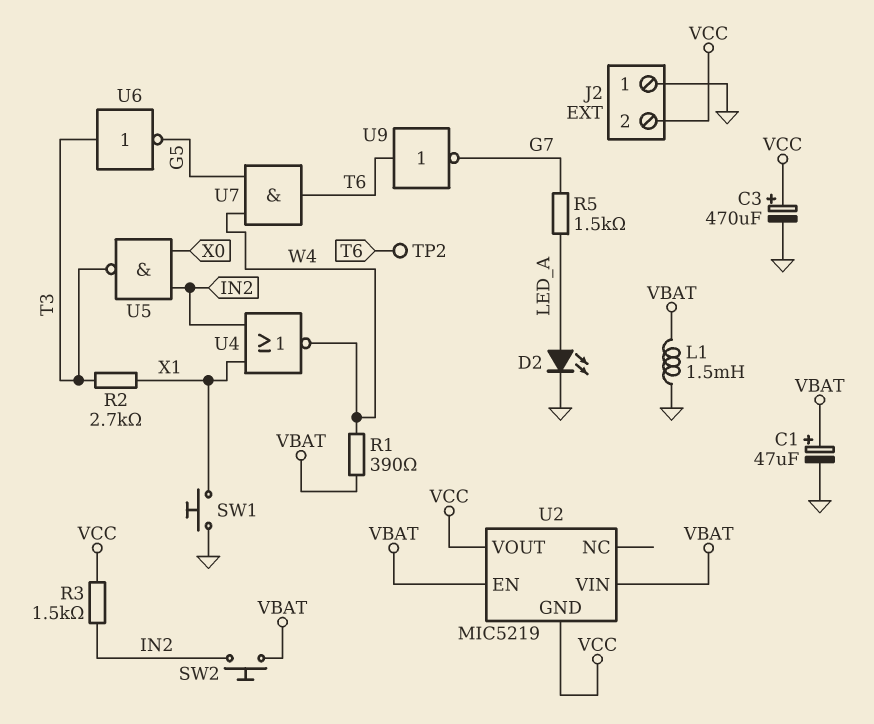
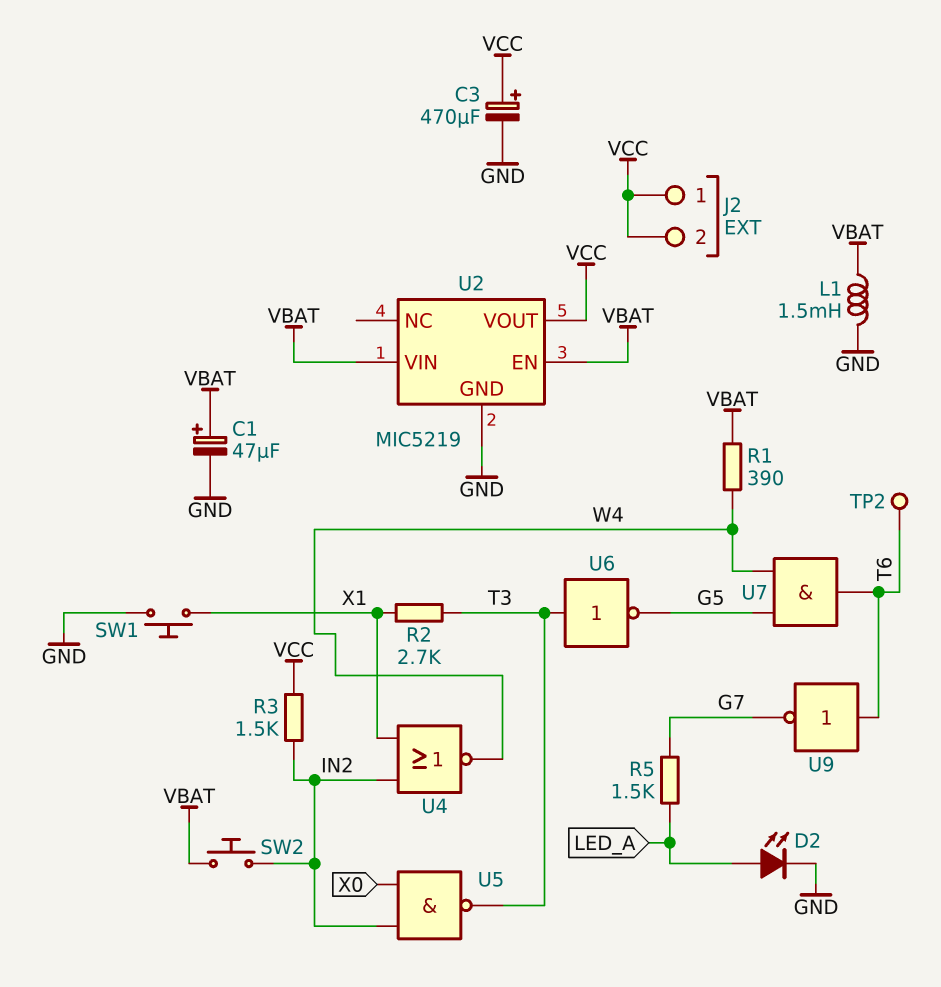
J2 pin 1: GND -> VCC
U2 pin GND: VCC -> GND

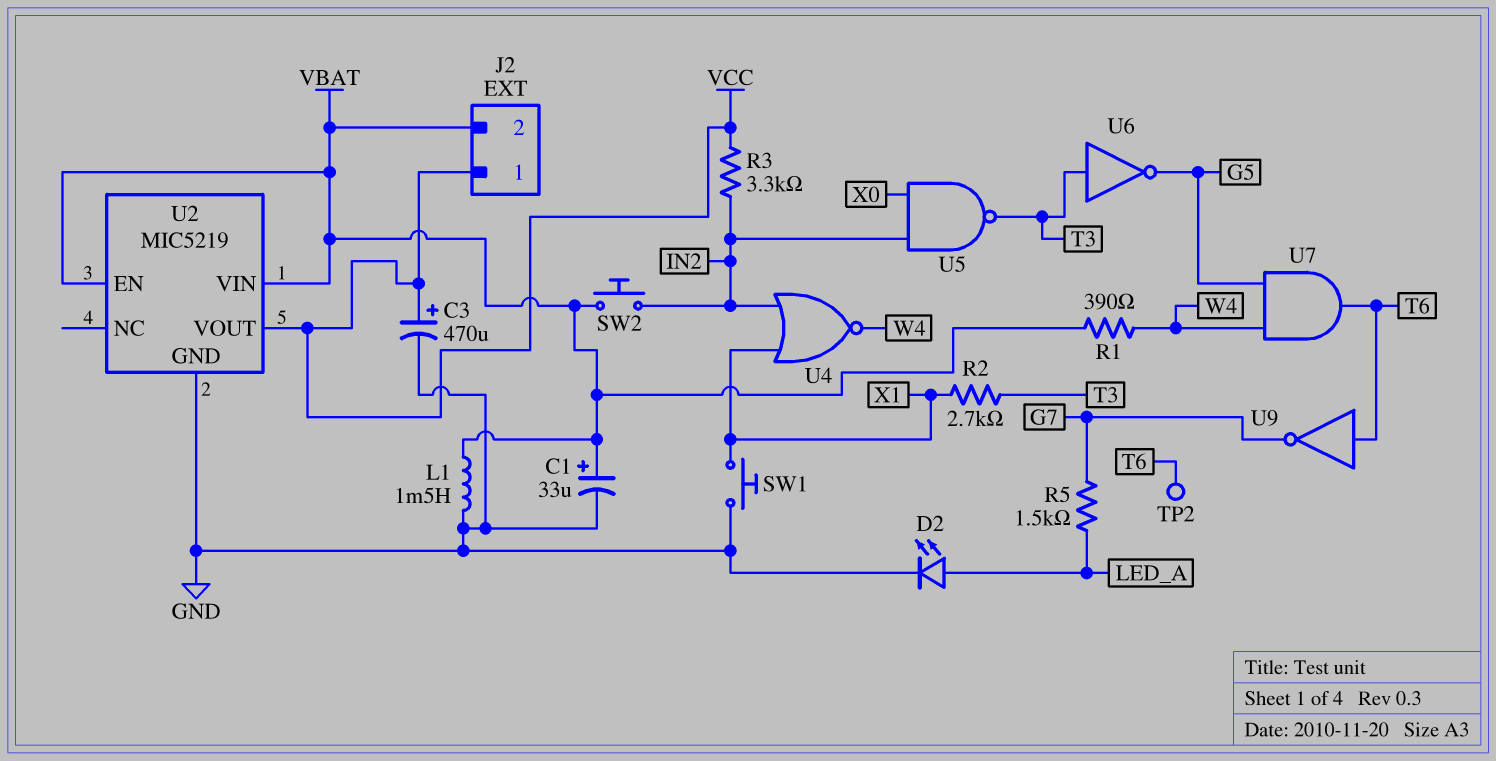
C1: 47uF (plus VBAT, minus GND) -> 33uF (plus VBAT, minus GND)
J2 pin 2: VCC -> VBAT
R3: 1.5k (IN2, VCC) -> 3.3k (IN2, VCC)

